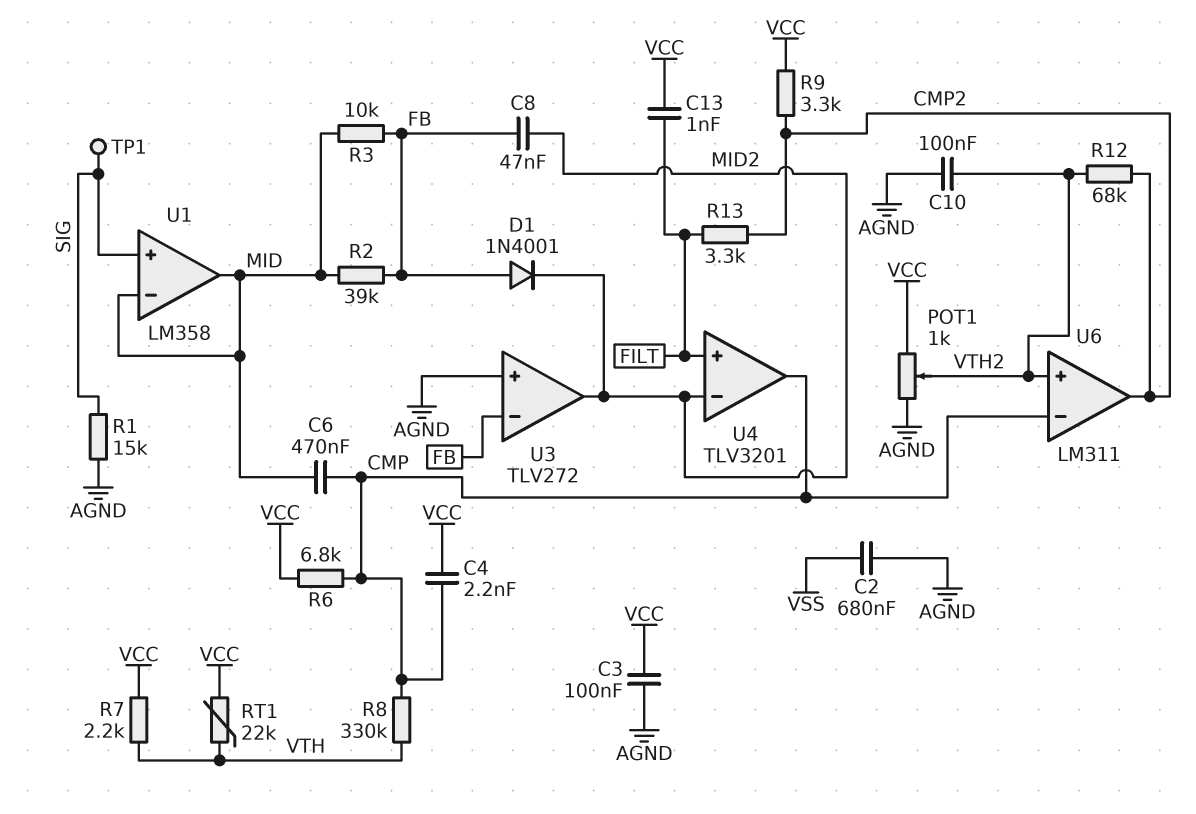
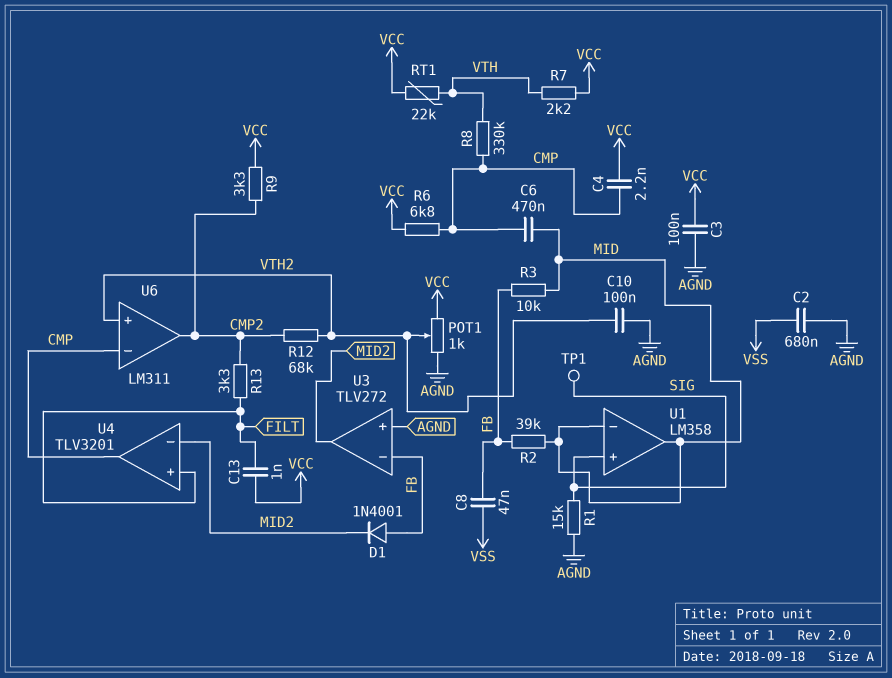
C8: 47nF (FB, MID2) -> 47nF (FB, VSS)

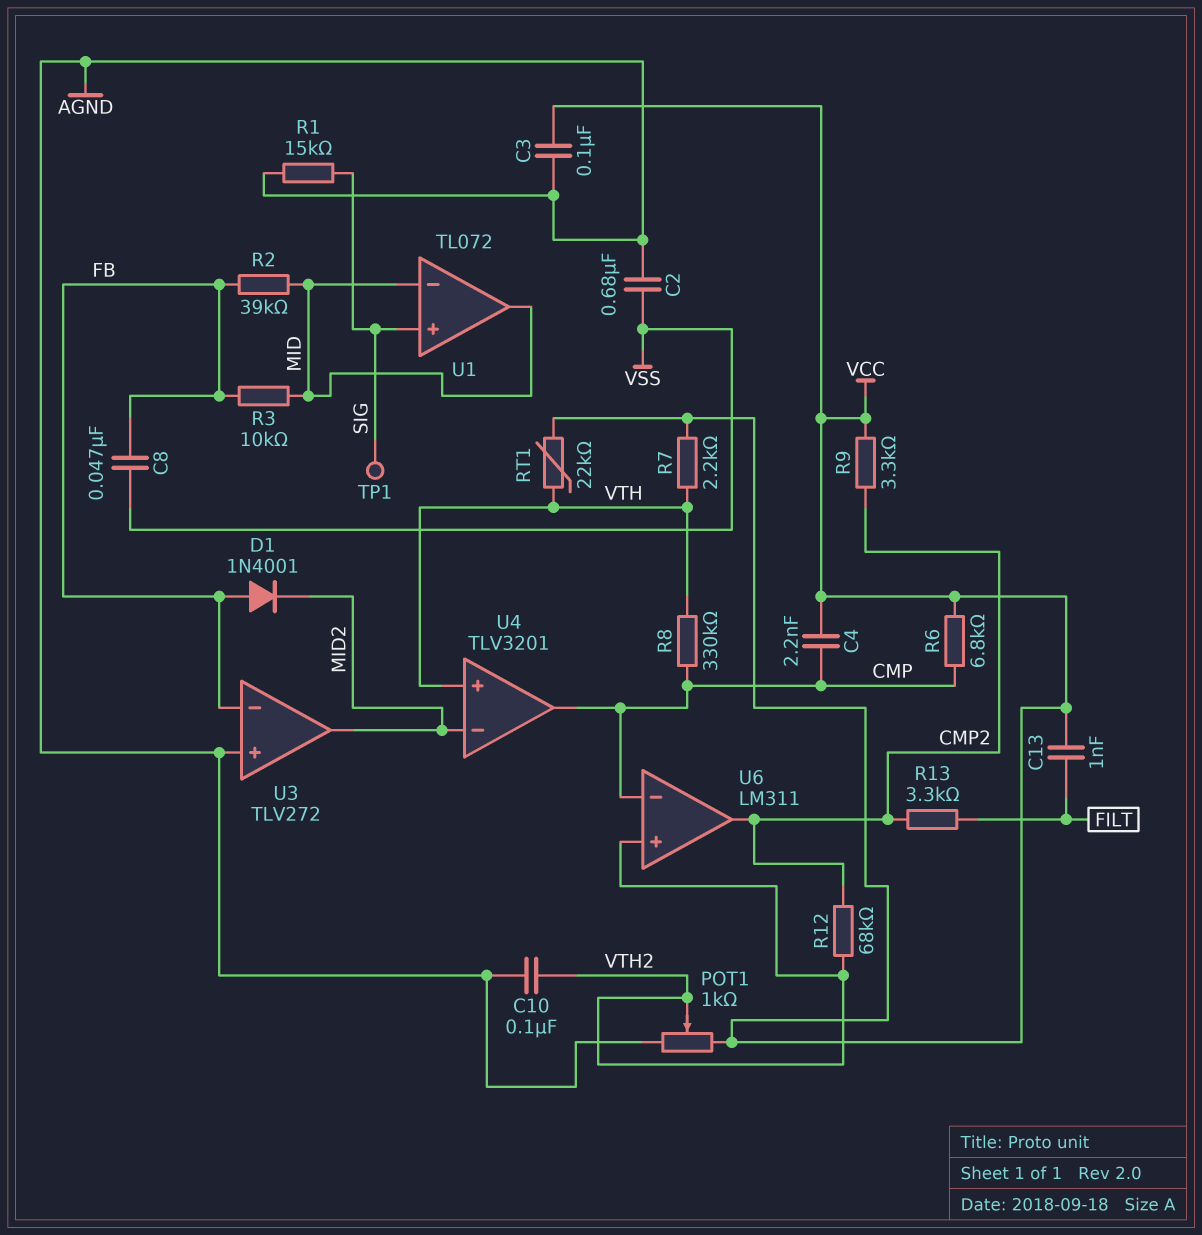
C6: 470nF (CMP, MID) -> none
U1: LM358 -> TL072
U4 pin in+: FILT -> VTH

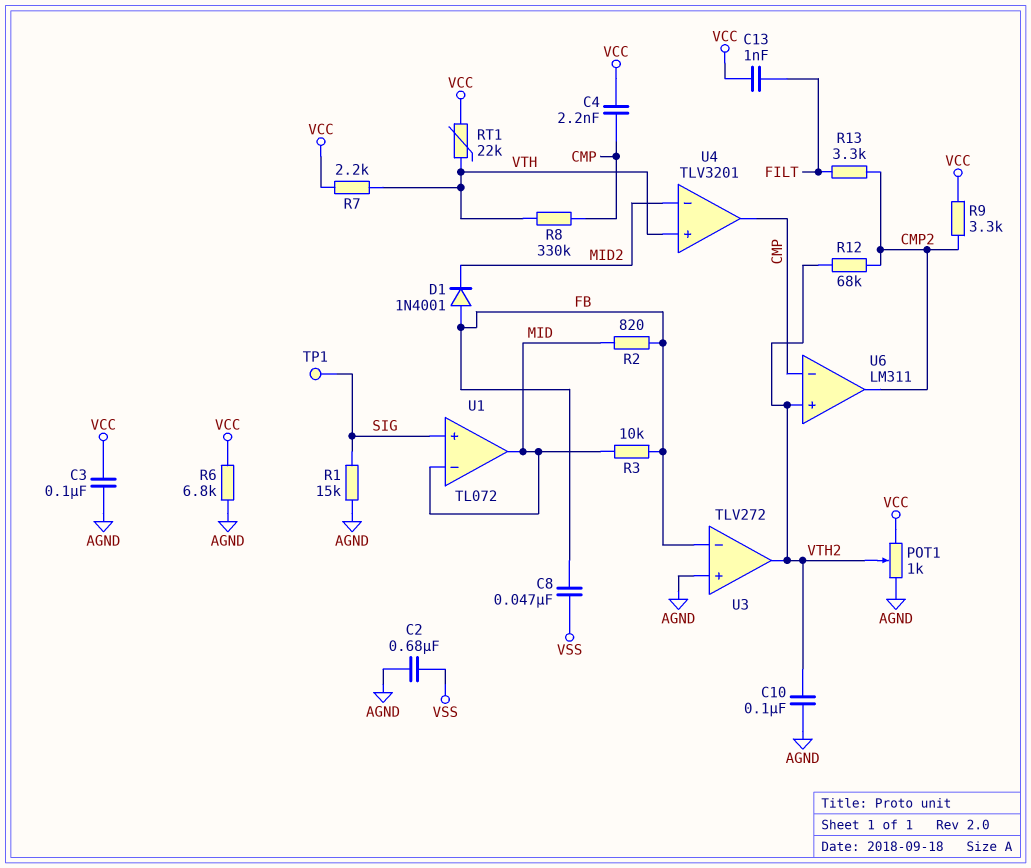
R2: 39k (FB, MID) -> 820 (FB, MID)
R6: 6.8k (CMP, VCC) -> 6.8k (AGND, VCC)
U3 pin out: MID2 -> VTH2

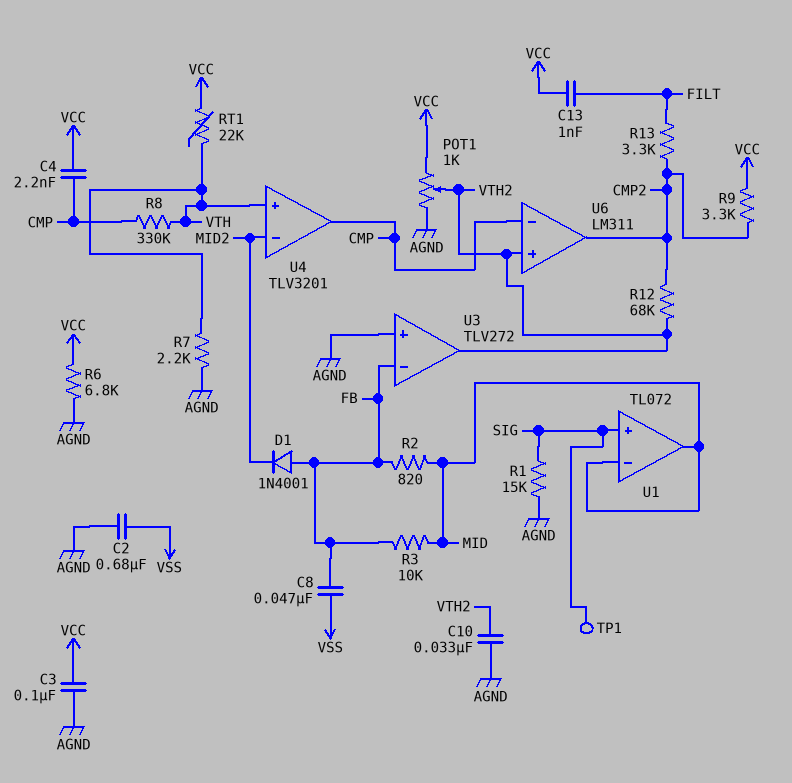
C10: 100nF (AGND, VTH2) -> 33nF (AGND, VTH2)
R7: 2.2k (VCC, VTH) -> 2.2k (AGND, VTH)

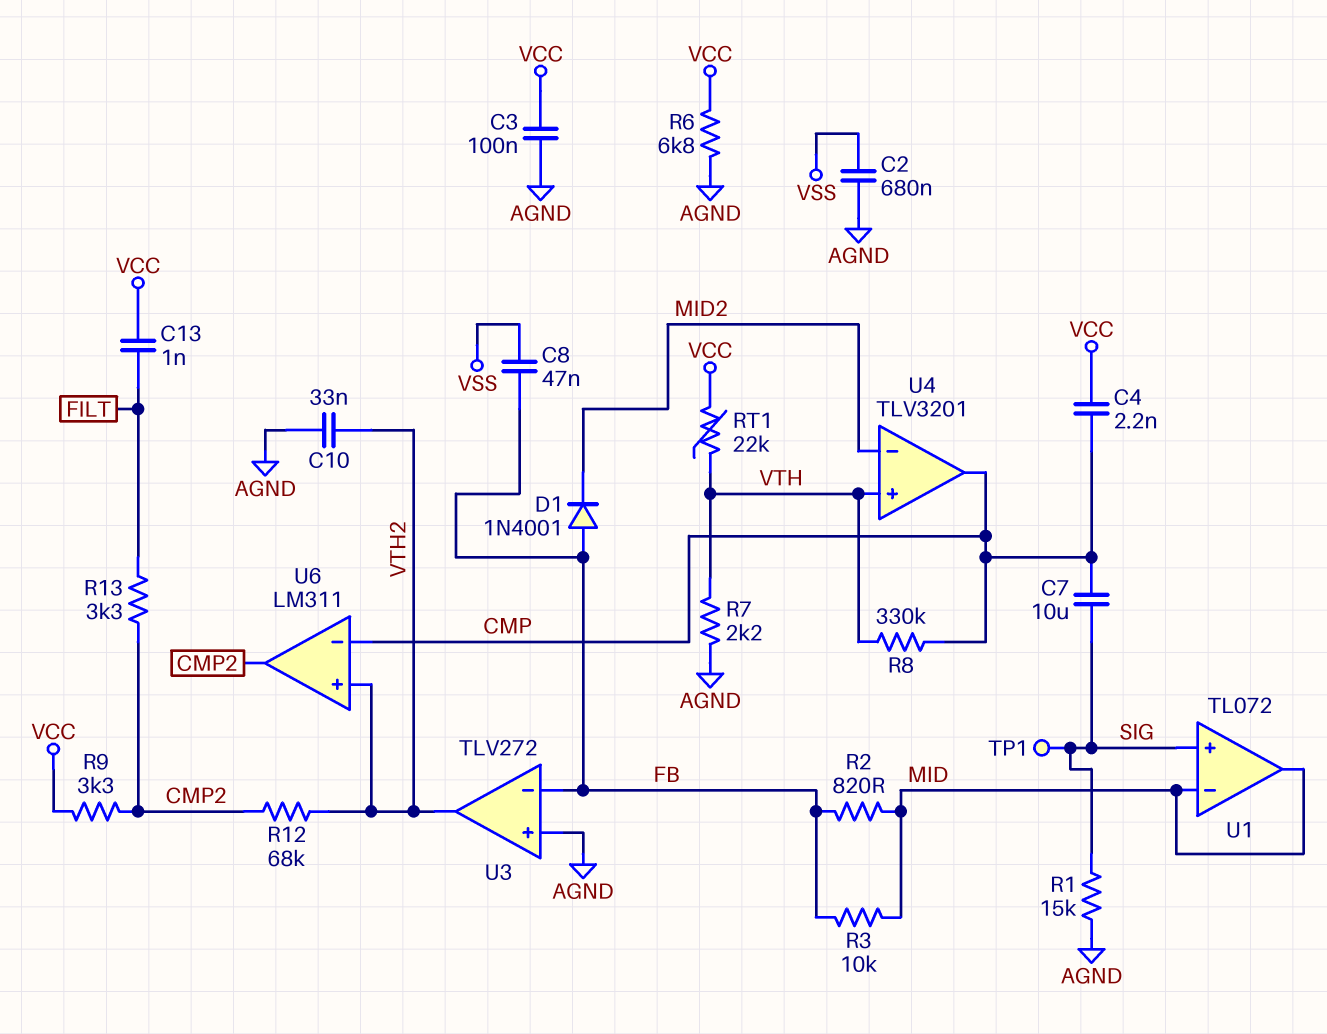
C7: none -> 10uF (CMP, SIG)
POT1: 1k (AGND, VCC, wiper VTH2) -> none

